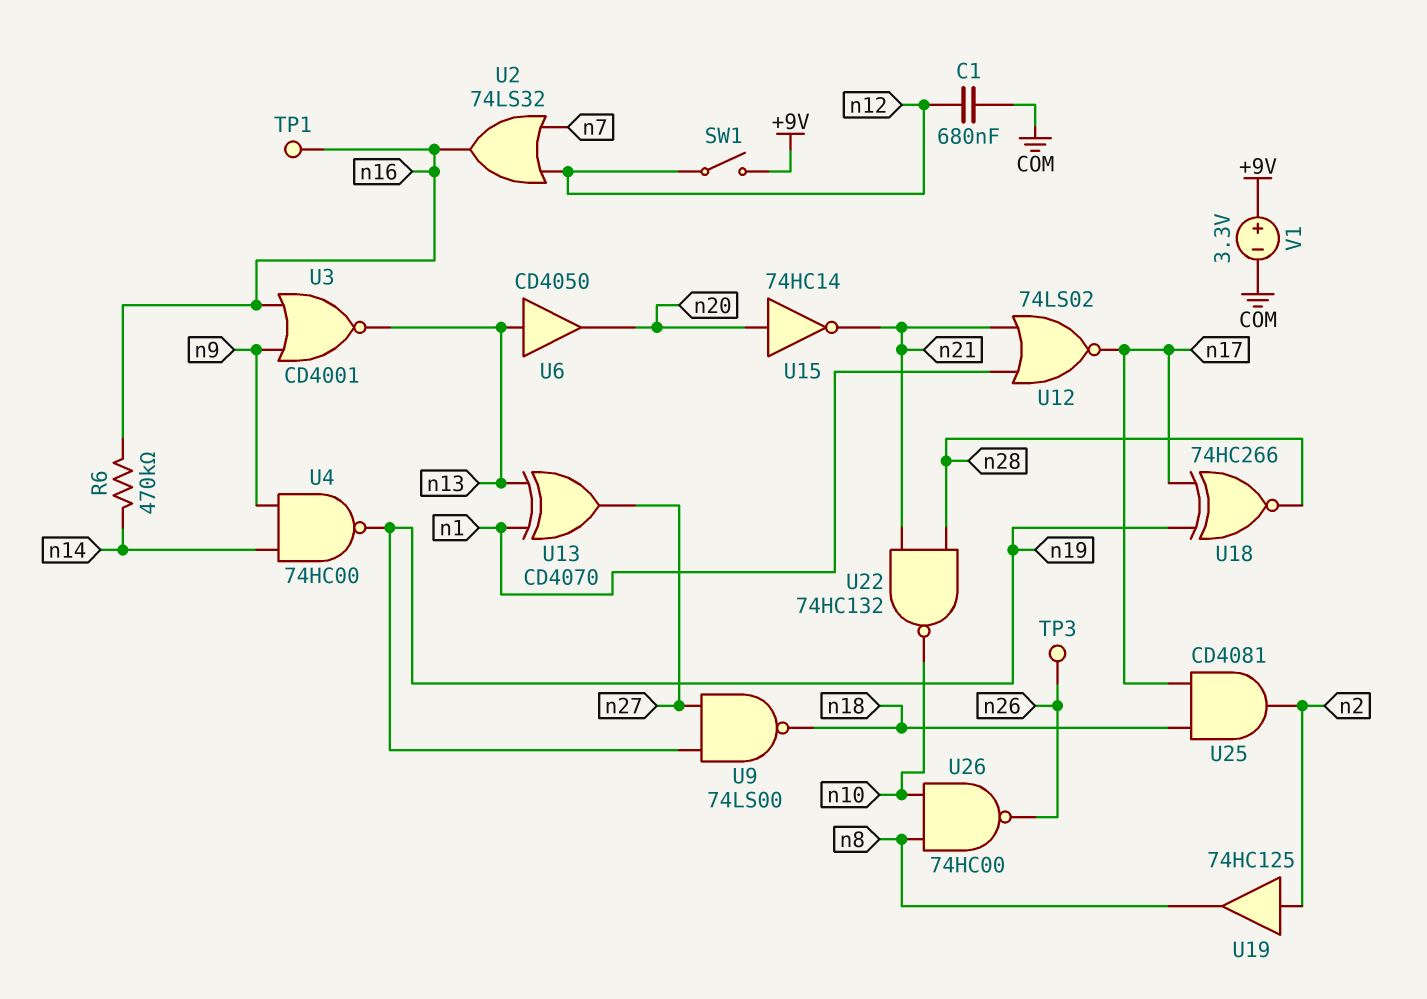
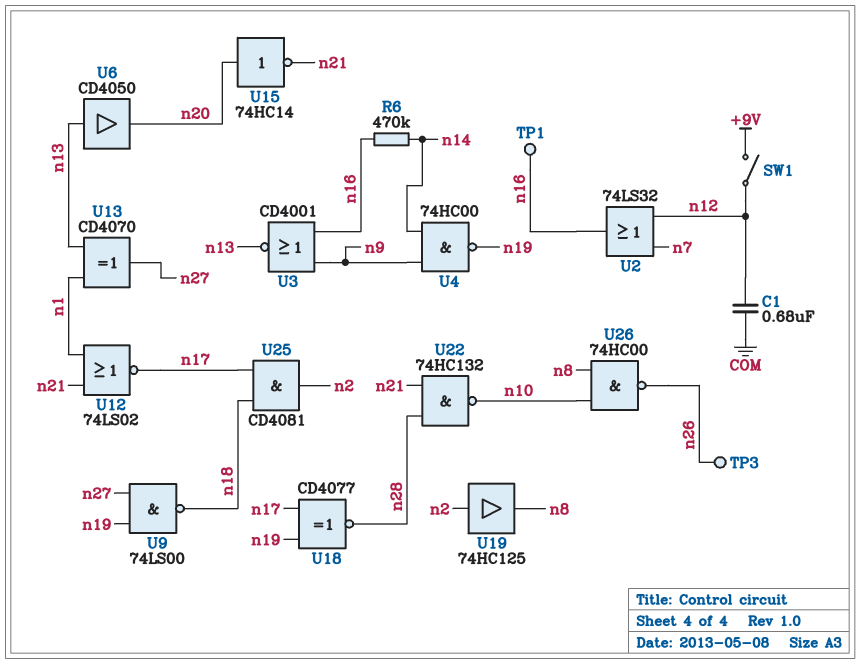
U18: XNOR 74HC266 (in n17, in n19, out n28) -> XNOR CD4077 (in n17, in n19, out n28)
V1: 3.3V (plus +9V, minus COM) -> none

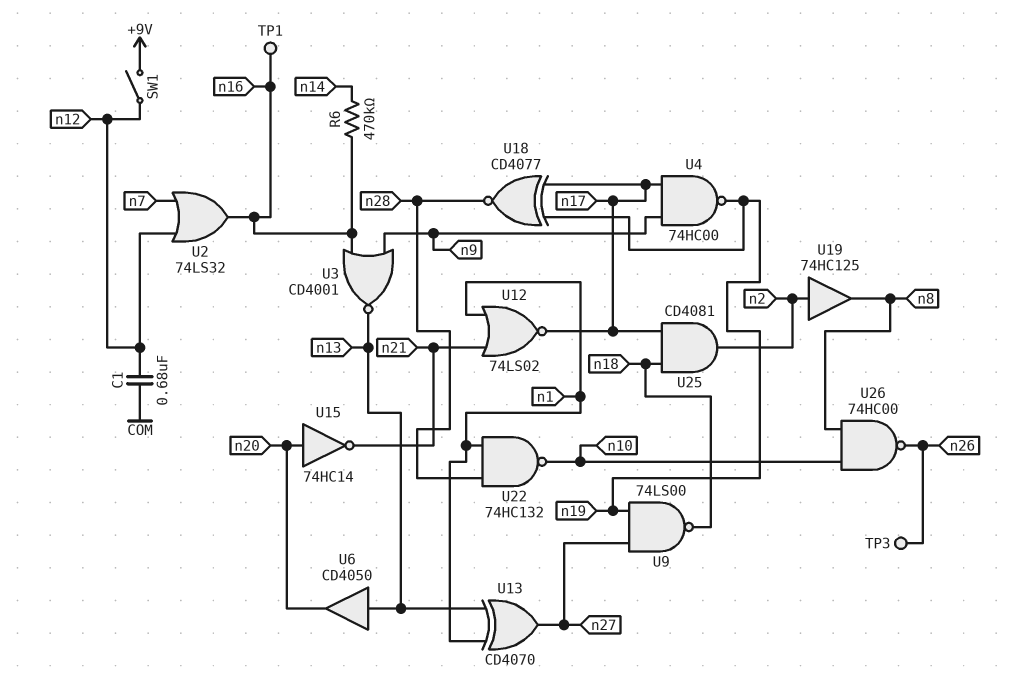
U4: NAND 74HC00 (in n9, in n14, out n19) -> NAND 74HC00 (in n9, in n17, out n19)
U22: NAND 74HC132 (in n21, in n28, out n10) -> NAND 74HC132 (in n1, in n28, out n10)

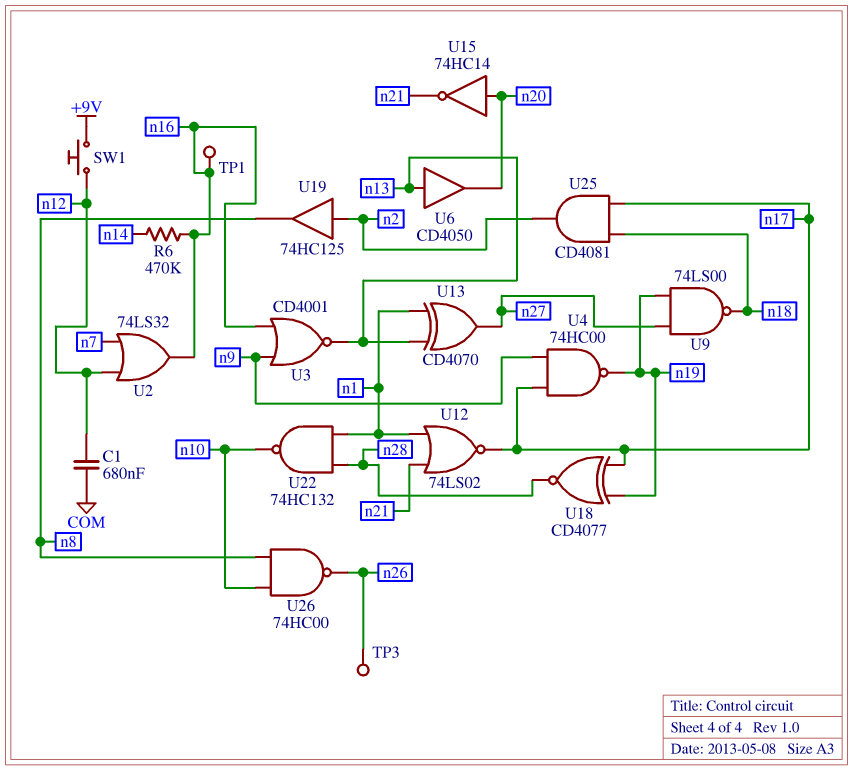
SW1: switch (+9V, n12) -> button (+9V, n12)

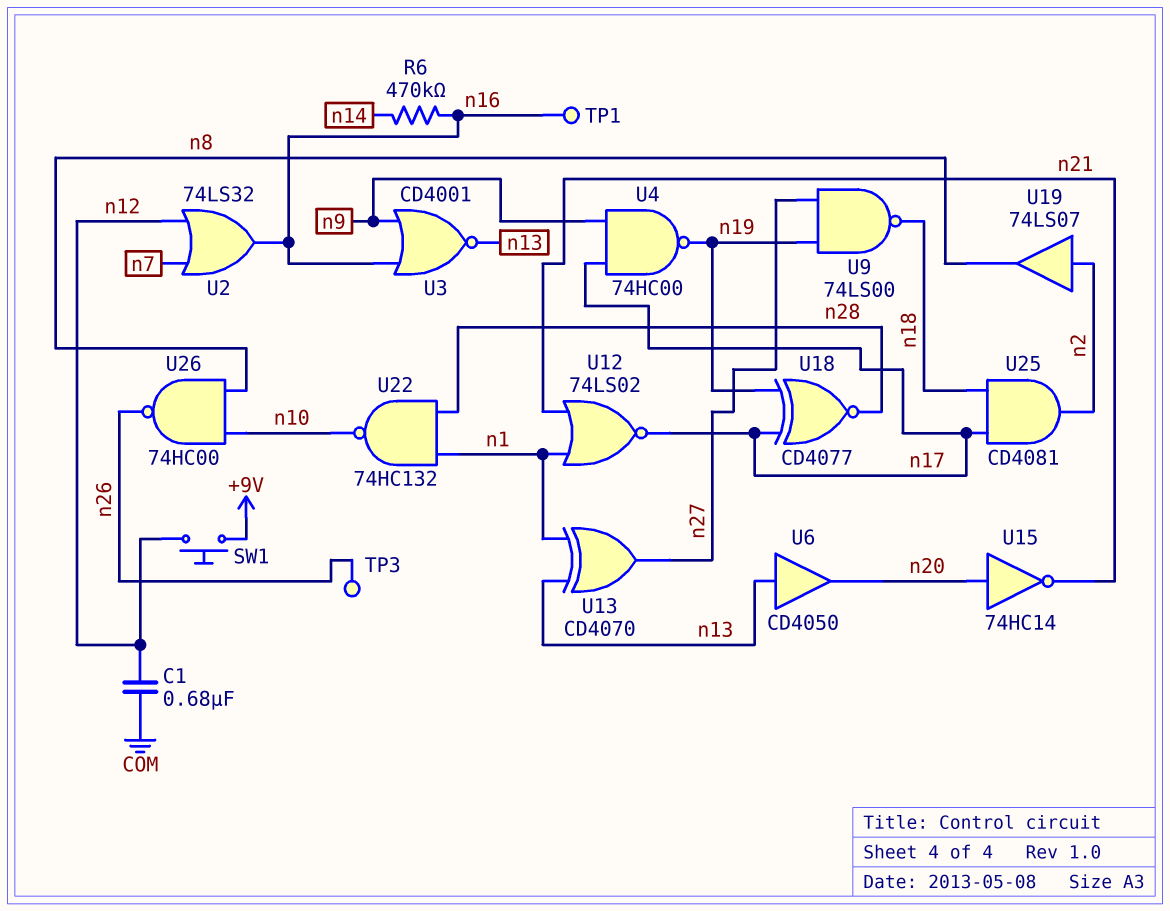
U19: buffer 74HC125 (in n2, out n8) -> buffer 74LS07 (in n2, out n8)

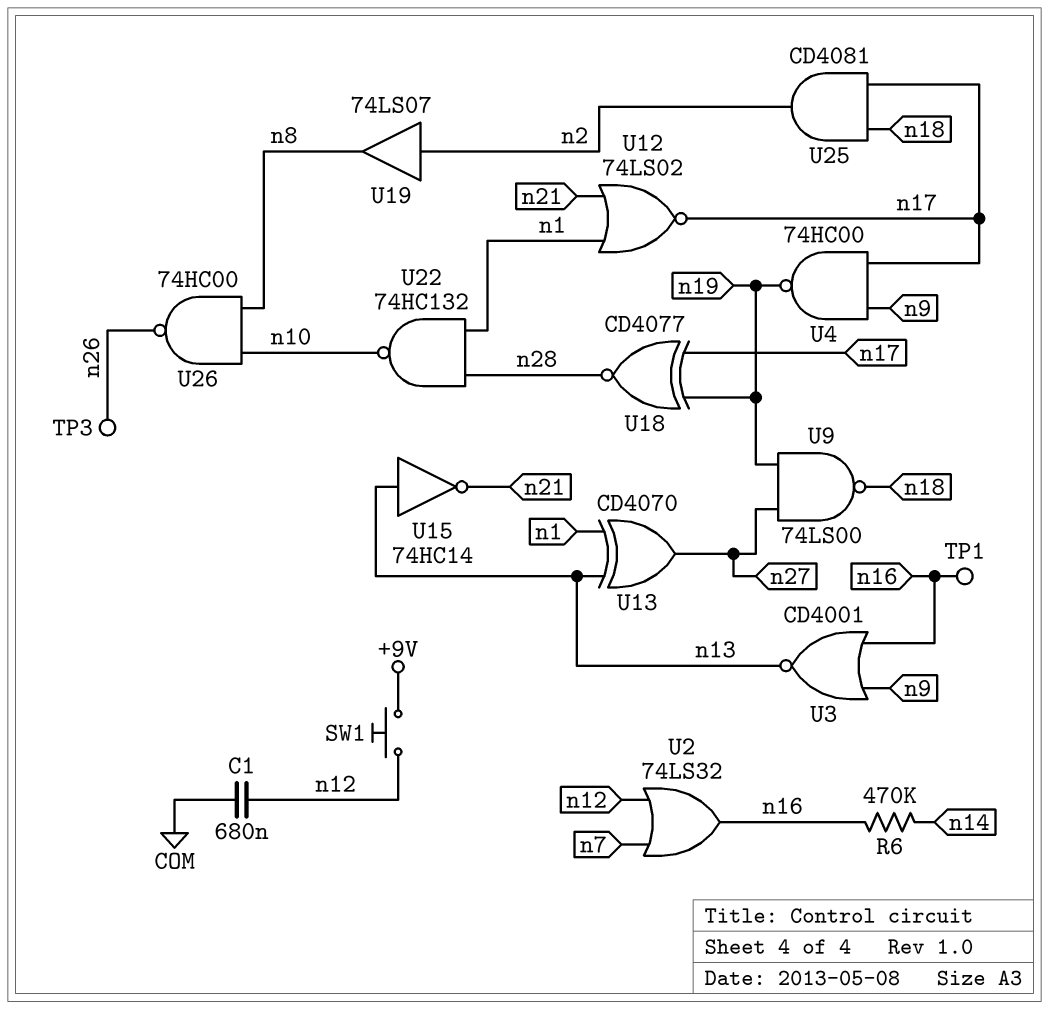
U6: buffer CD4050 (in n13, out n20) -> none
U15: NOT 74HC14 (in n20, out n21) -> NOT 74HC14 (in n13, out n21)

